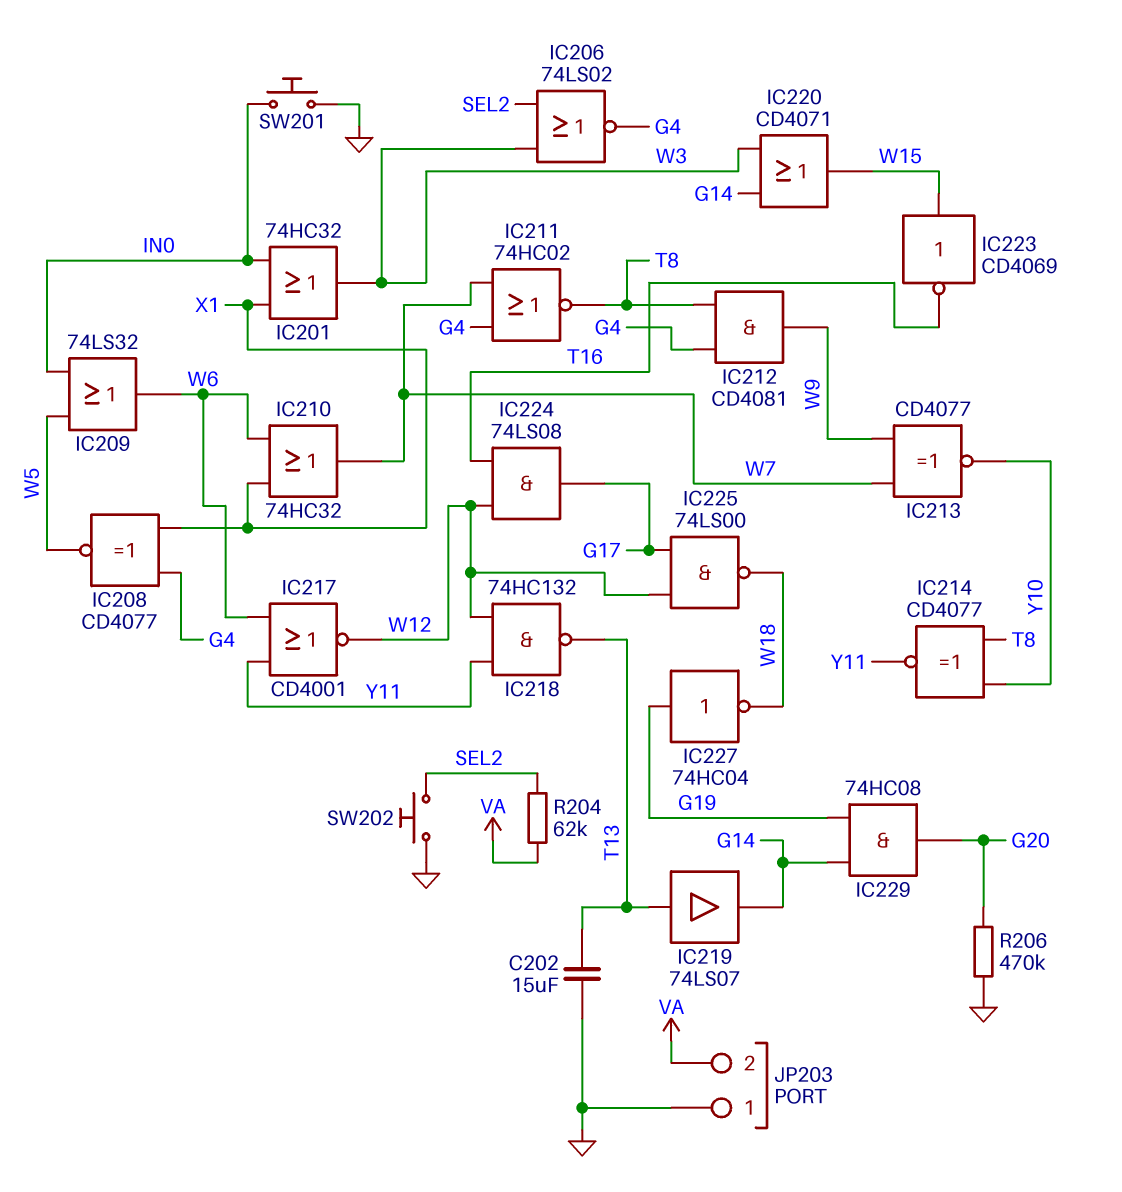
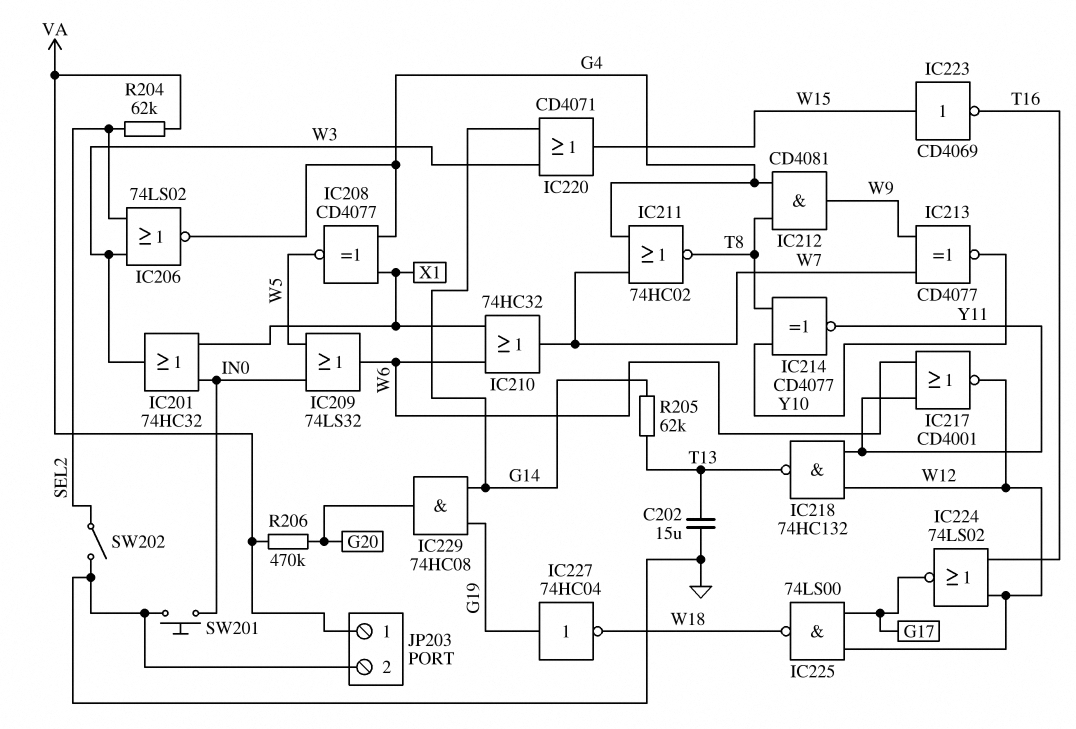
IC219: buffer 74LS07 (in T13, out G14) -> none
IC224: AND 74LS08 (in T16, in W12, out G17) -> NOR 74LS02 (in T16, in W12, out G17)
JP203 pin 1: GND -> VA
JP203 pin 2: VA -> GND
R205: none -> 62k (G14, T13)
R206: 470k (G20, GND) -> 470k (G20, VA)
SW202: button (GND, SEL2) -> switch (GND, SEL2)

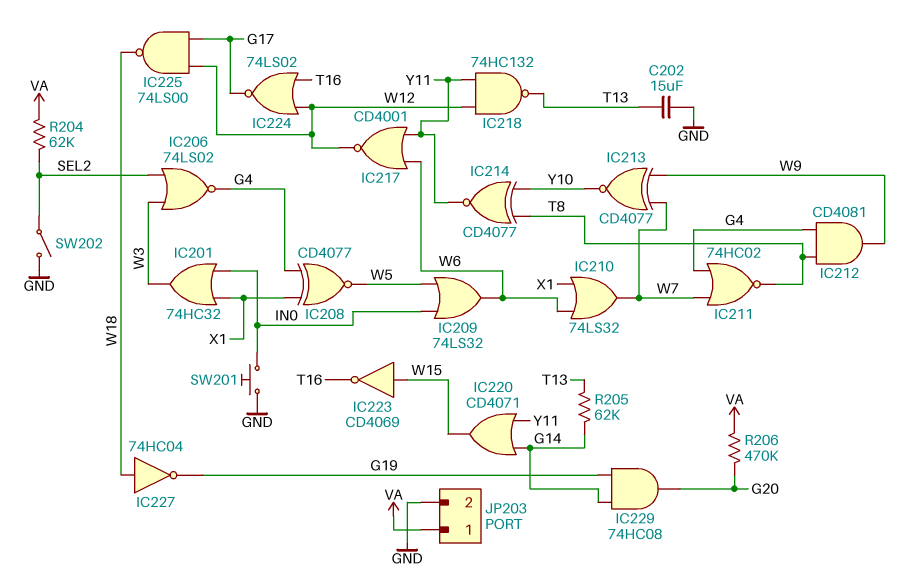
IC210: OR 74HC32 (in W6, in X1, out W7) -> OR 74LS32 (in W6, in X1, out W7)
IC220: OR CD4071 (in G14, in W3, out W15) -> OR CD4071 (in G14, in Y11, out W15)
IC227: NOT 74HC04 (in G19, out W18) -> NOT 74HC04 (in W18, out G19)

